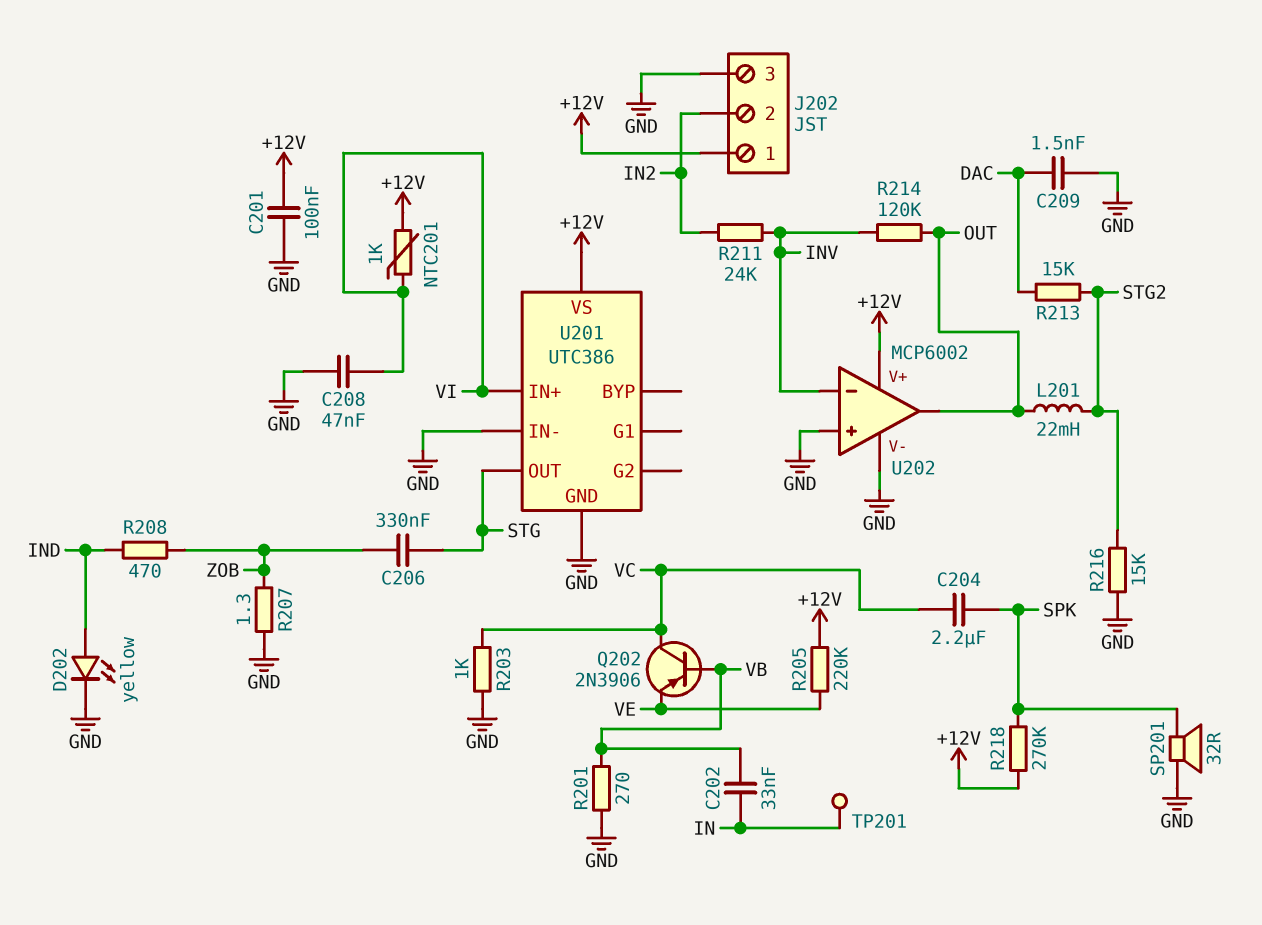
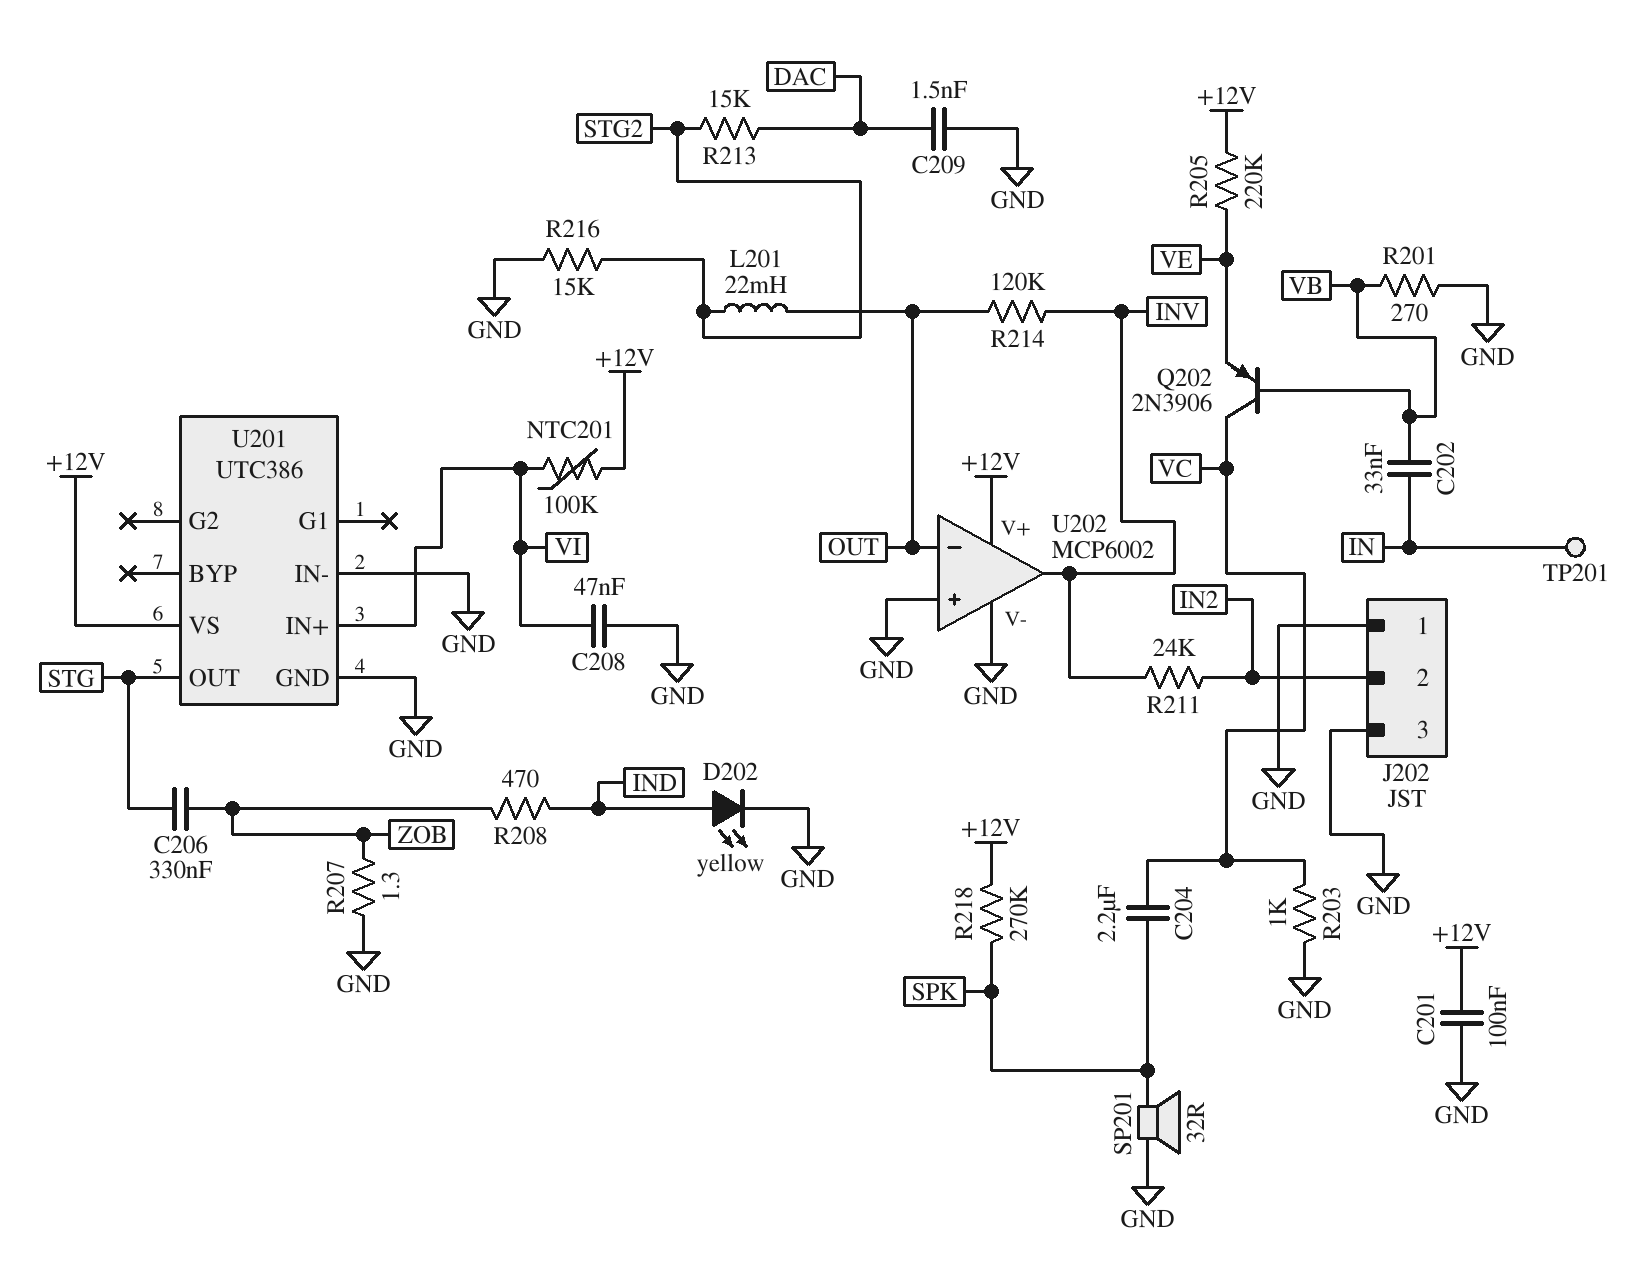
J202 pin 1: +12V -> GND
NTC201: 1k (+12V, VI) -> 100k (+12V, VI)
U202 pin in-: INV -> OUT
U202 pin out: OUT -> INV

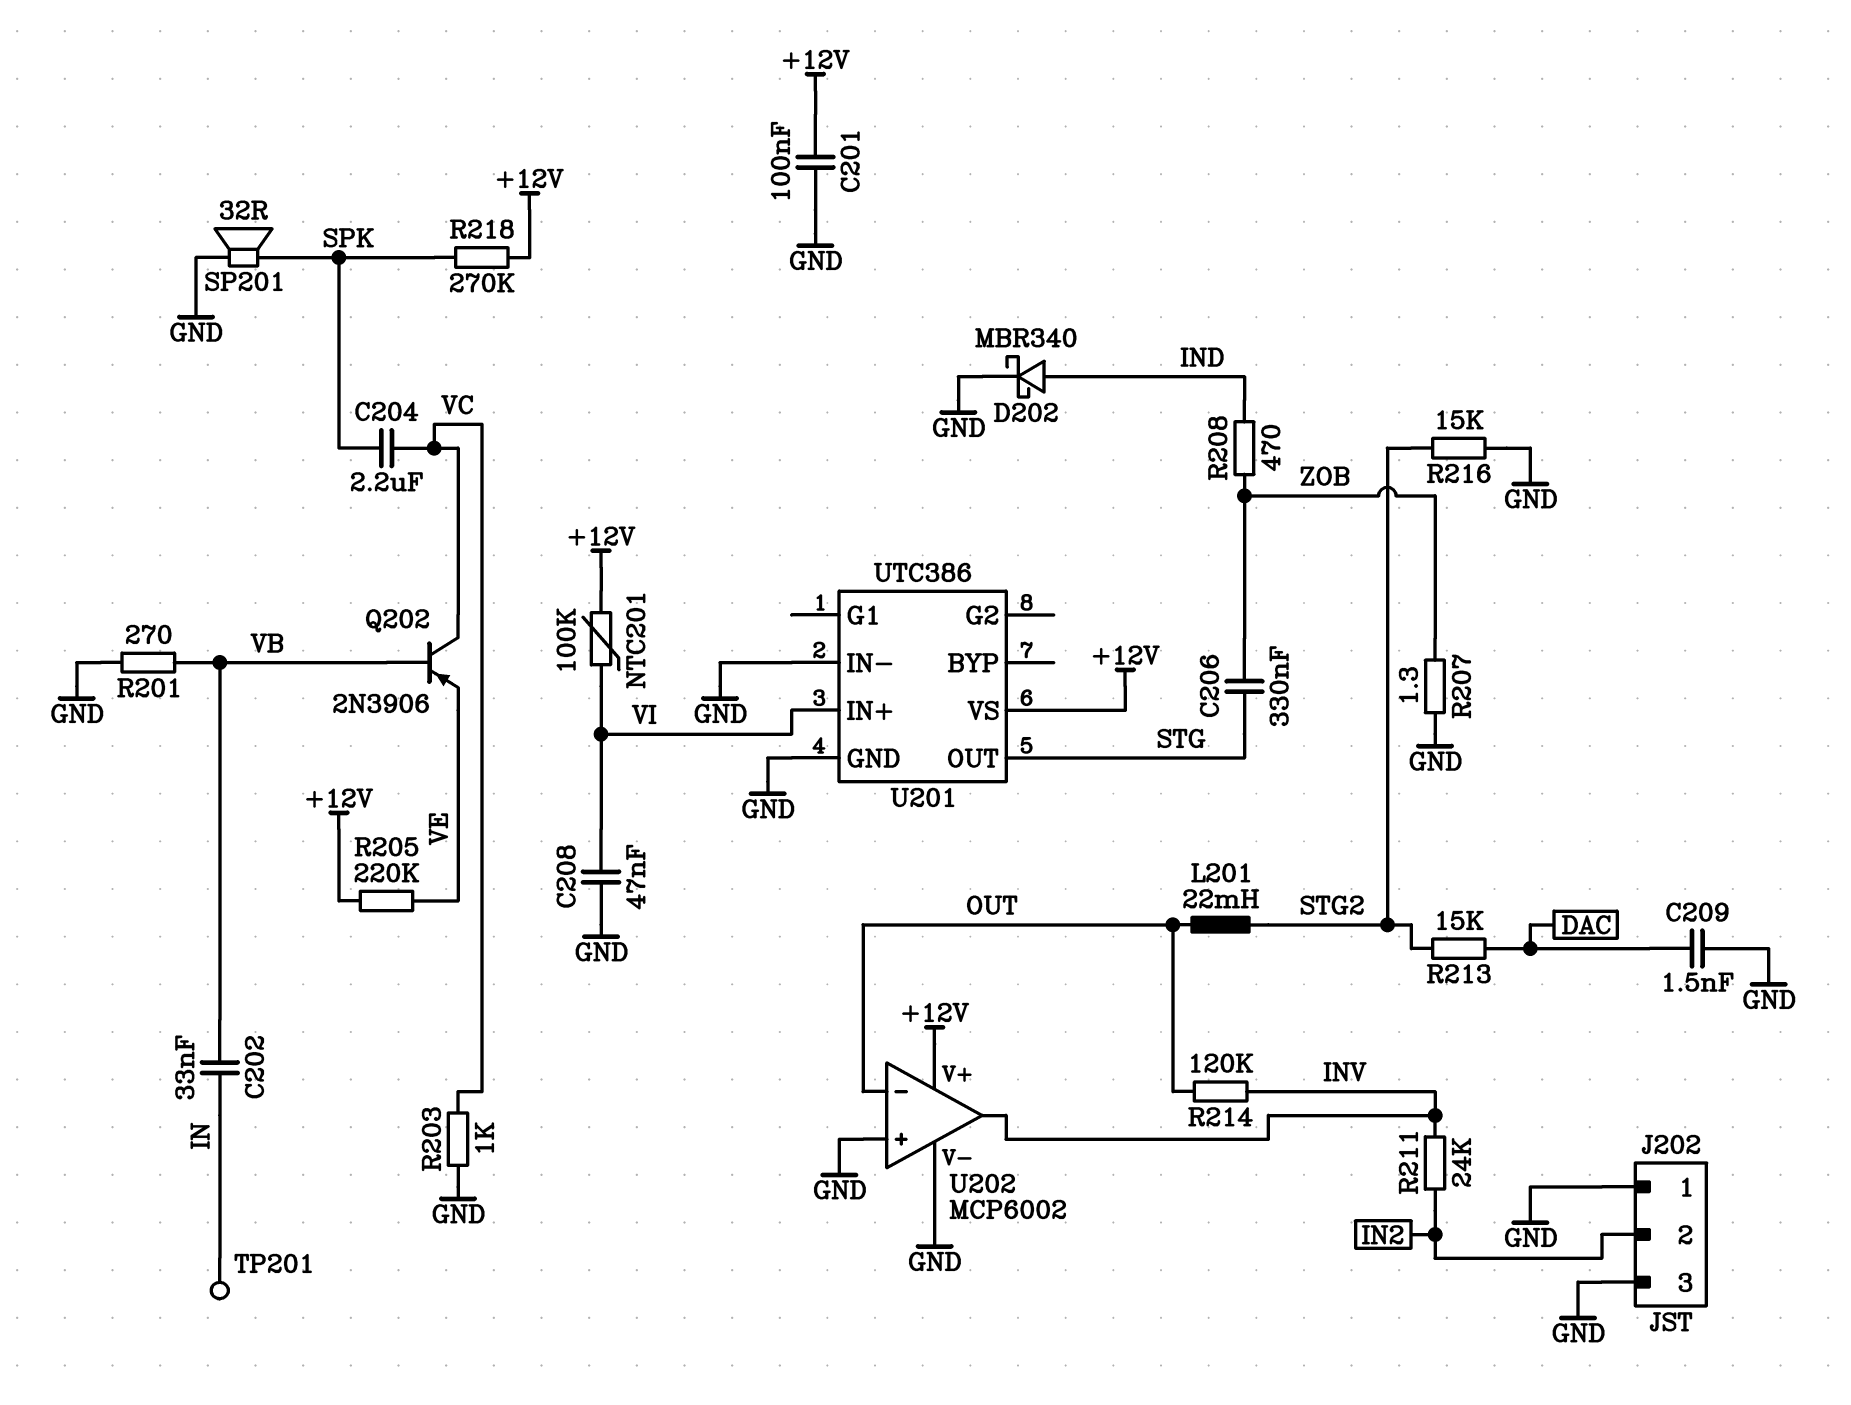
D202: LED yellow (A IND, K GND) -> schottky MBR340 (A IND, K GND)

